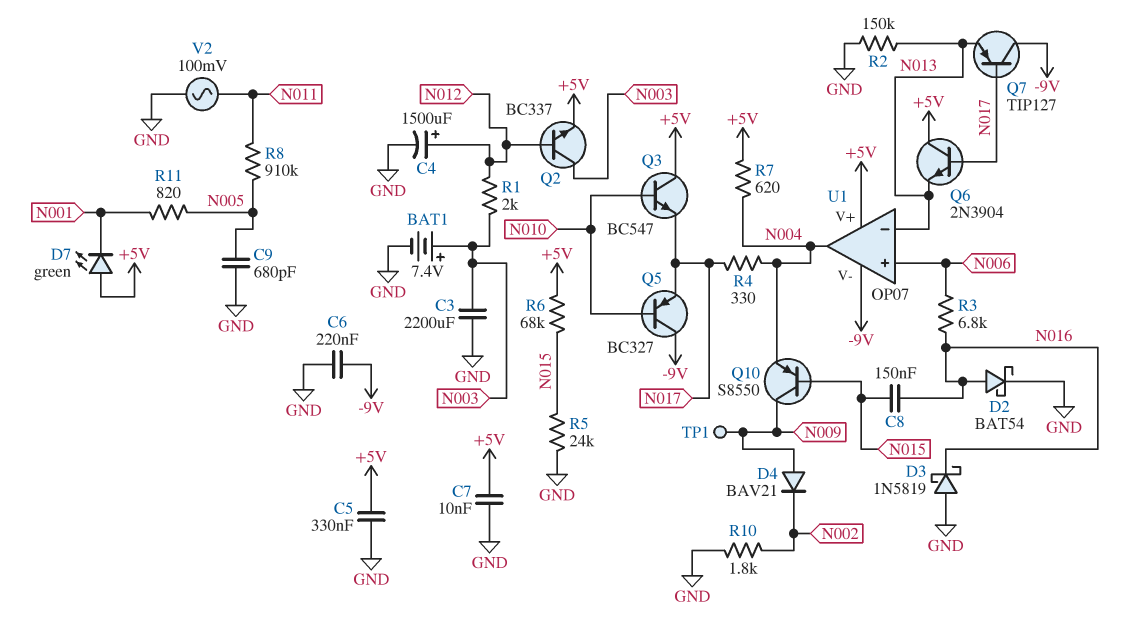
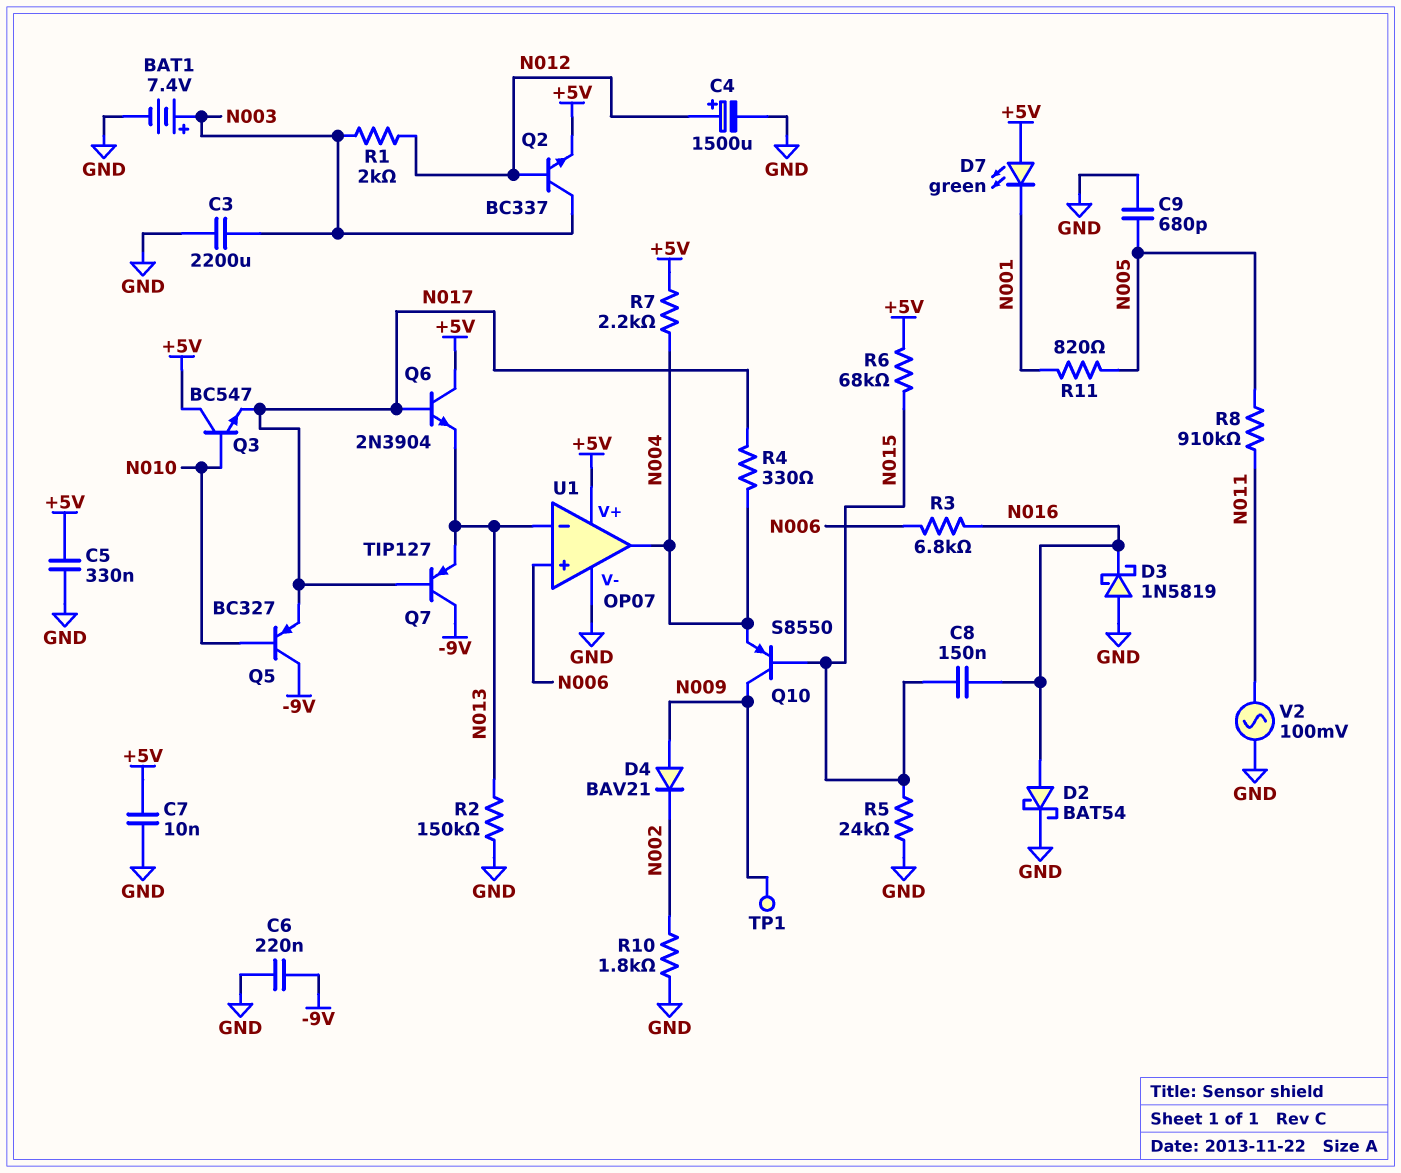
R7: 620 (+5V, N004) -> 2.2k (+5V, N004)
U1 pin V-: -9V -> GND

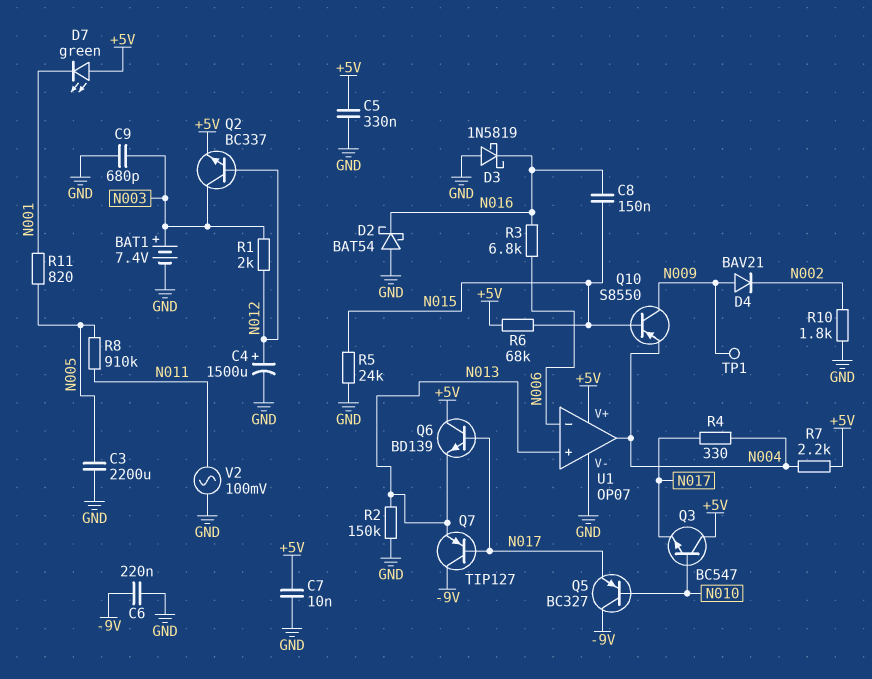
C3: 2200uF (GND, N003) -> 2200uF (GND, N005)
C9: 680pF (GND, N005) -> 680pF (GND, N003)
D2: schottky BAT54 (A N016, K GND) -> schottky BAT54 (A GND, K N016)
Q6: NPN 2N3904 (B N017, C +5V, E N013) -> NPN BD139 (B N017, C +5V, E N013)
U1 pin in+: N006 -> N013
U1 pin in-: N013 -> N006

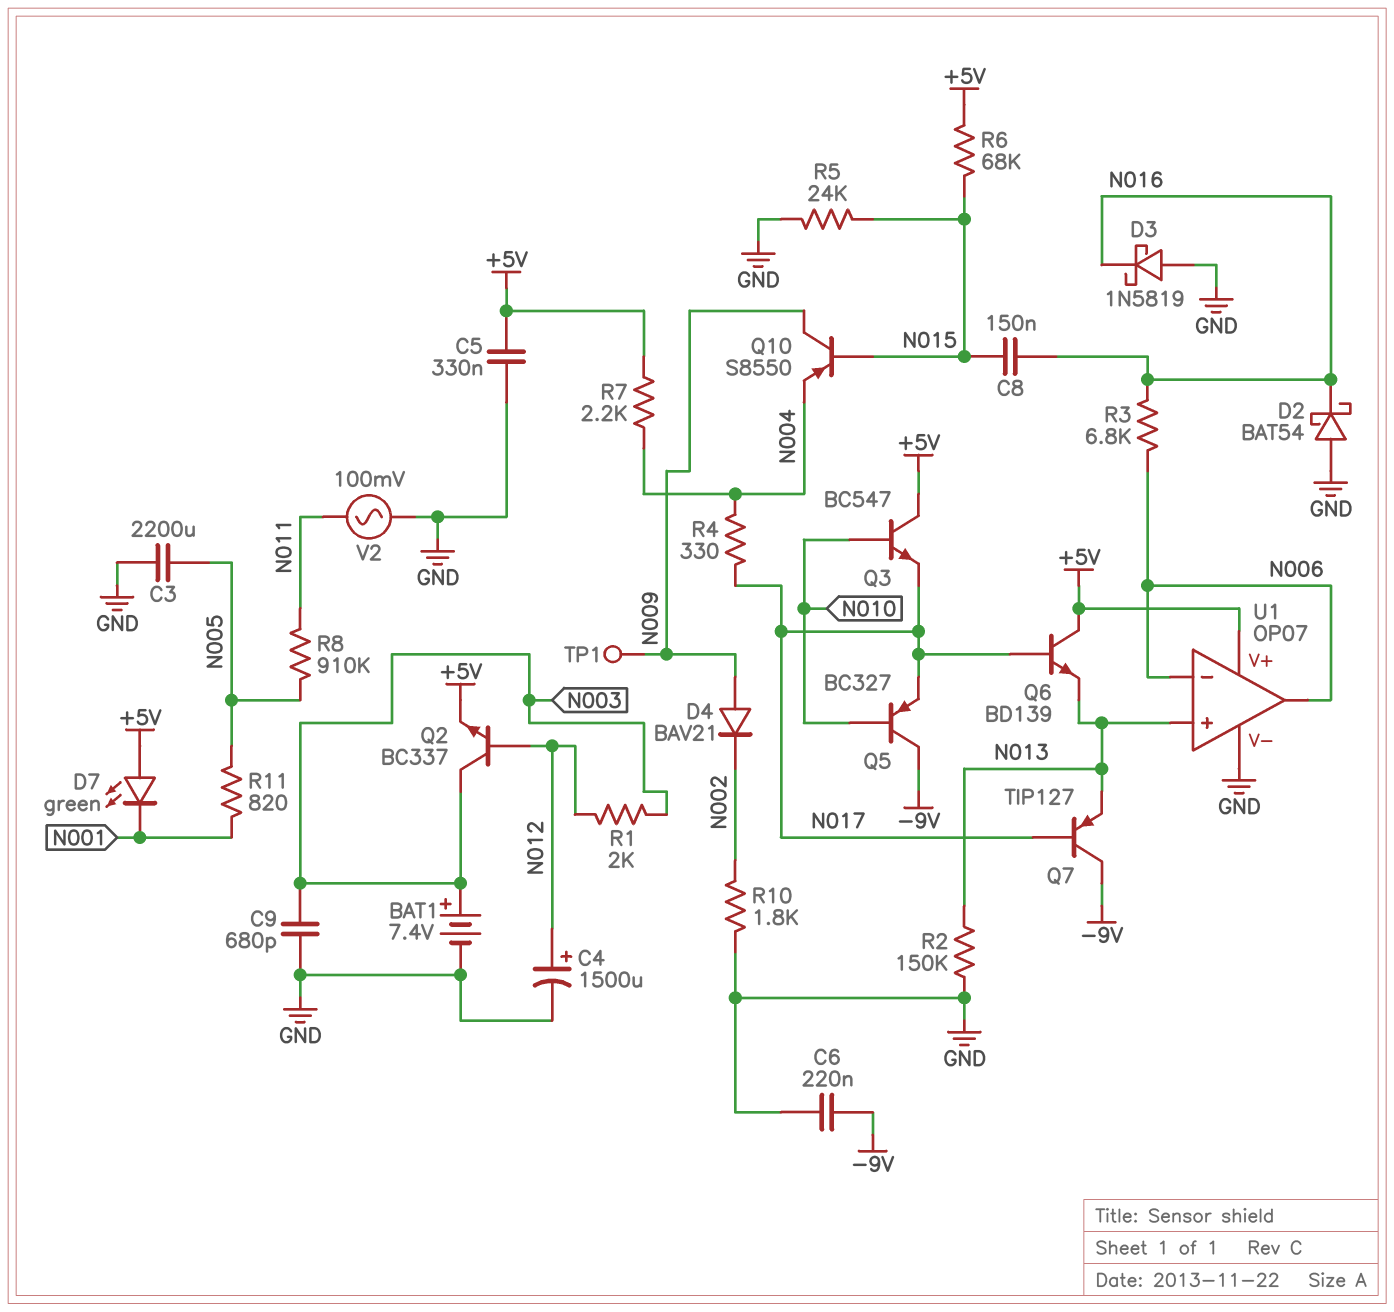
C7: 10nF (+5V, GND) -> none
U1 pin out: N004 -> N006

